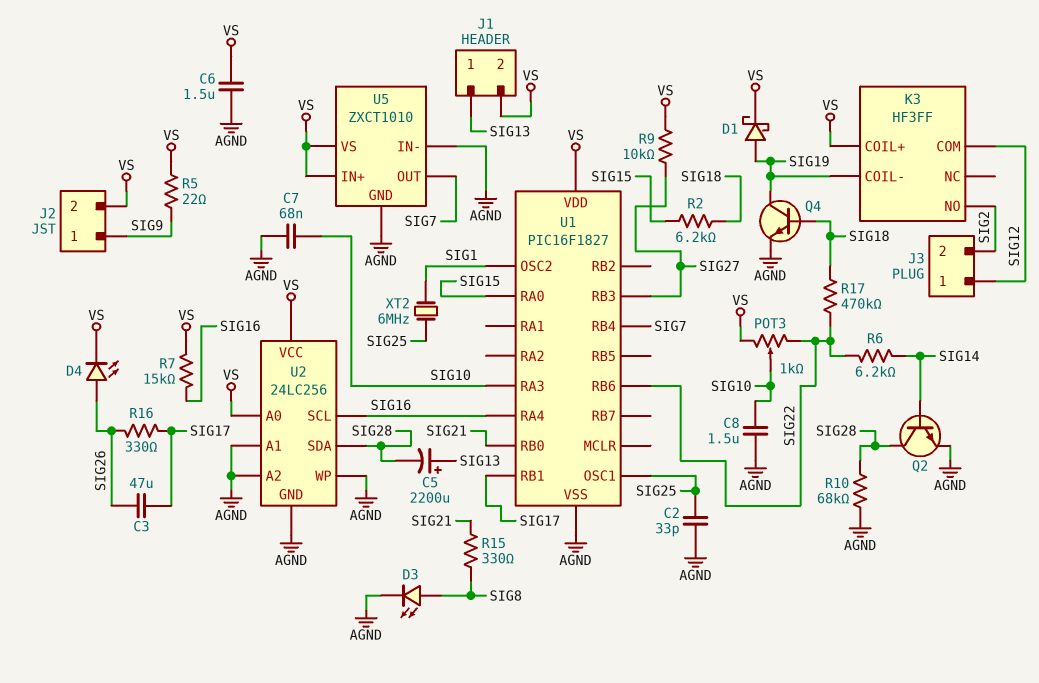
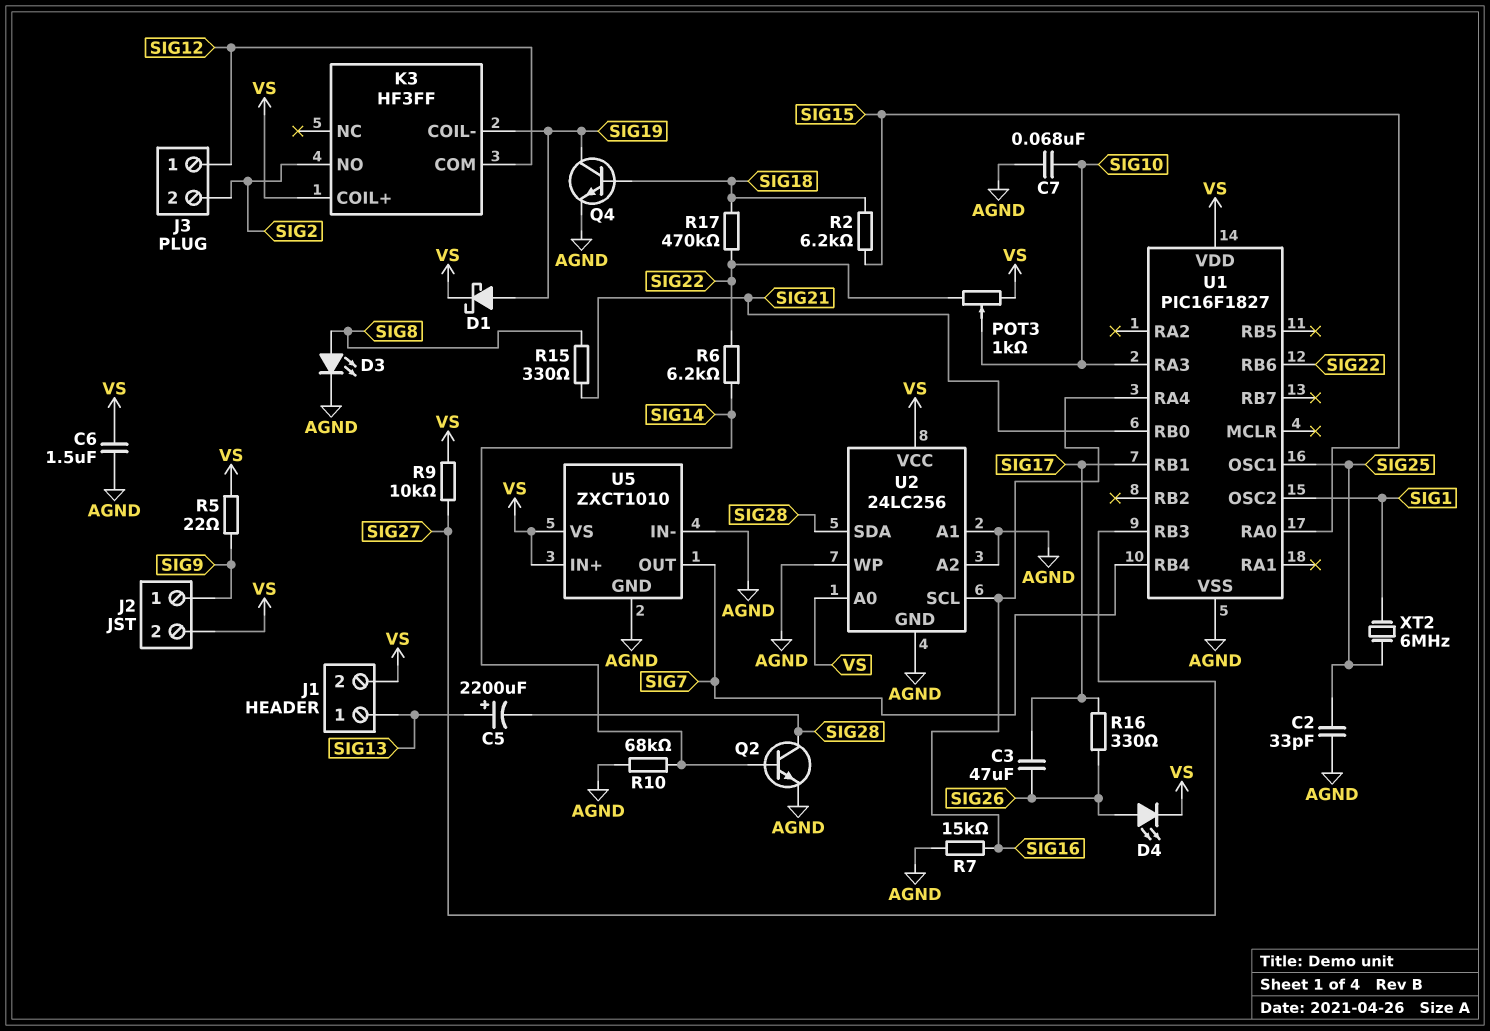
C8: 1.5uF (AGND, SIG10) -> none
R7: 15k (SIG16, VS) -> 15k (AGND, SIG16)
R10: 68k (AGND, SIG28) -> 68k (AGND, SIG14)

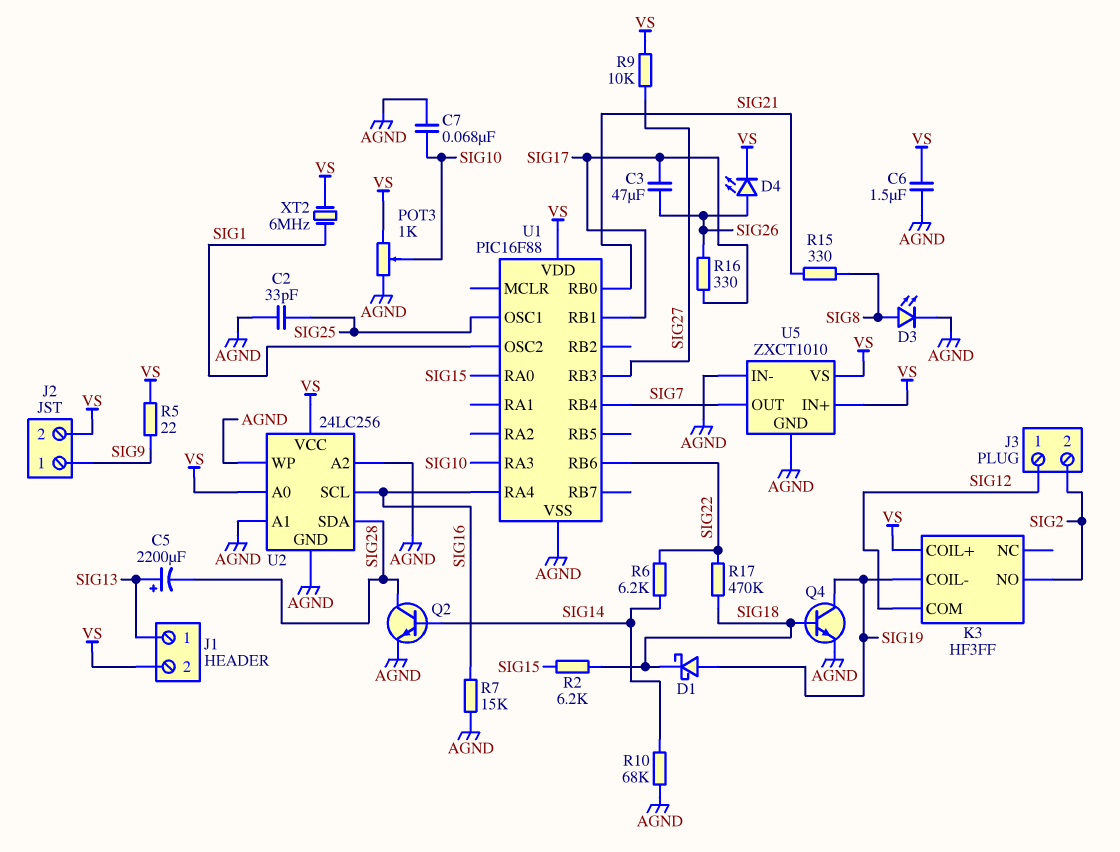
D1: schottky (A SIG19, K VS) -> schottky (A SIG19, K SIG18)
POT3: 1k (SIG22, VS, wiper SIG10) -> 1k (AGND, VS, wiper SIG10)
U1: PIC16F1827 -> PIC16F88
XT2: 6MHz (SIG1, SIG25) -> 6MHz (SIG1, VS)

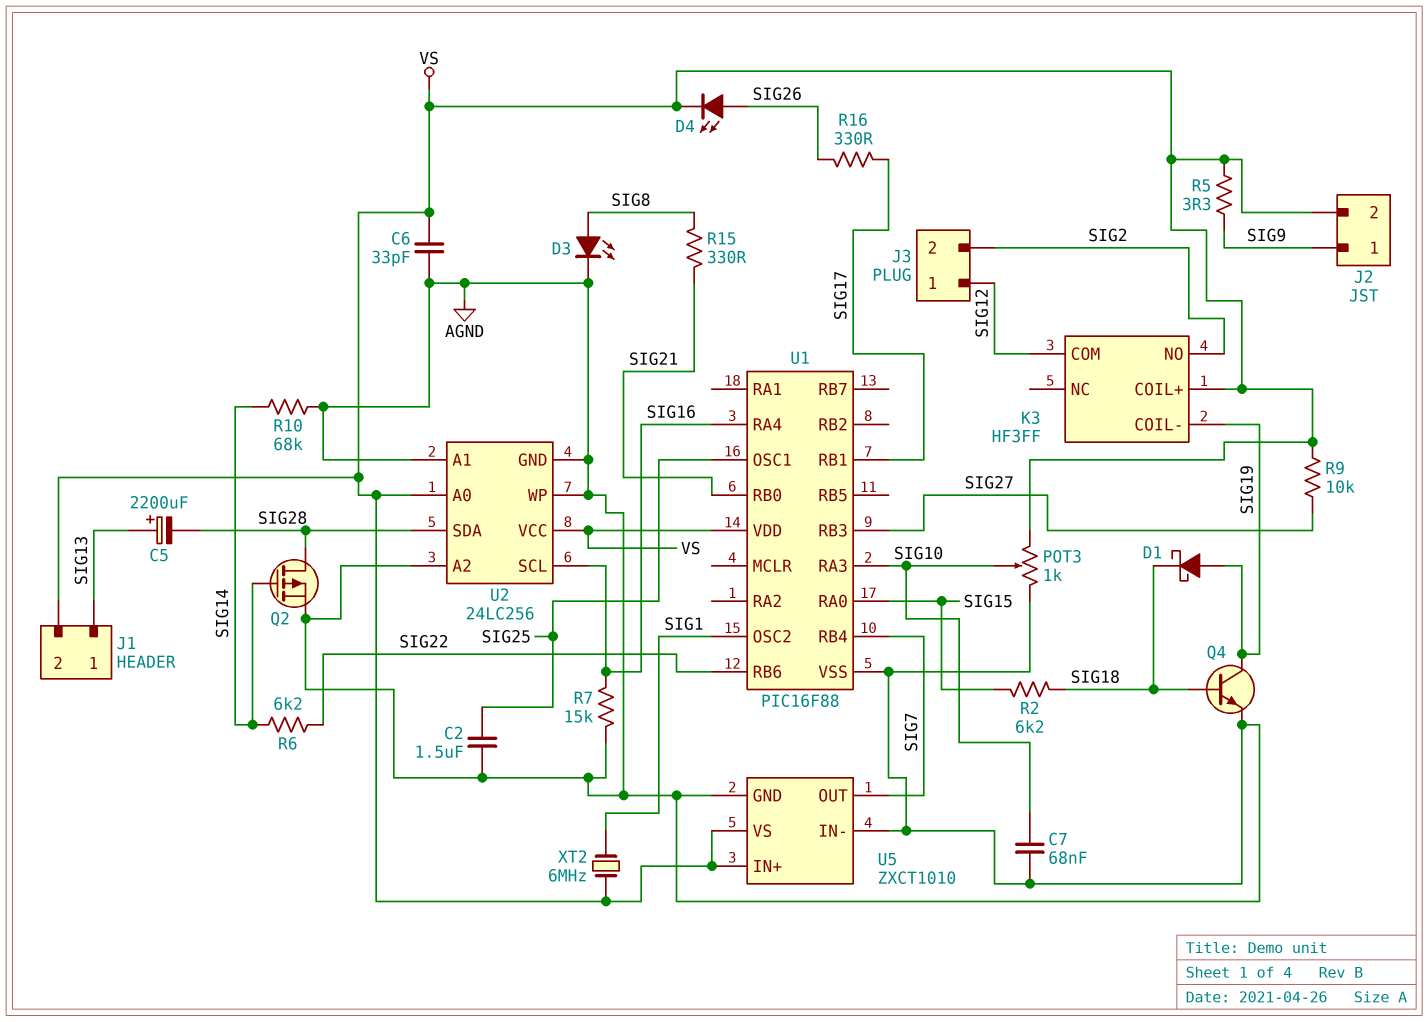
C2: 33pF (AGND, SIG25) -> 1.5uF (AGND, SIG25)
C3: 47uF (SIG17, SIG26) -> none
C6: 1.5uF (AGND, VS) -> 33pF (AGND, VS)
Q2: NPN (B SIG14, C SIG28, E AGND) -> PMOS (G SIG14, D SIG28, S AGND)
R5: 22 (SIG9, VS) -> 3.3 (SIG9, VS)
R17: 470k (SIG18, SIG22) -> none

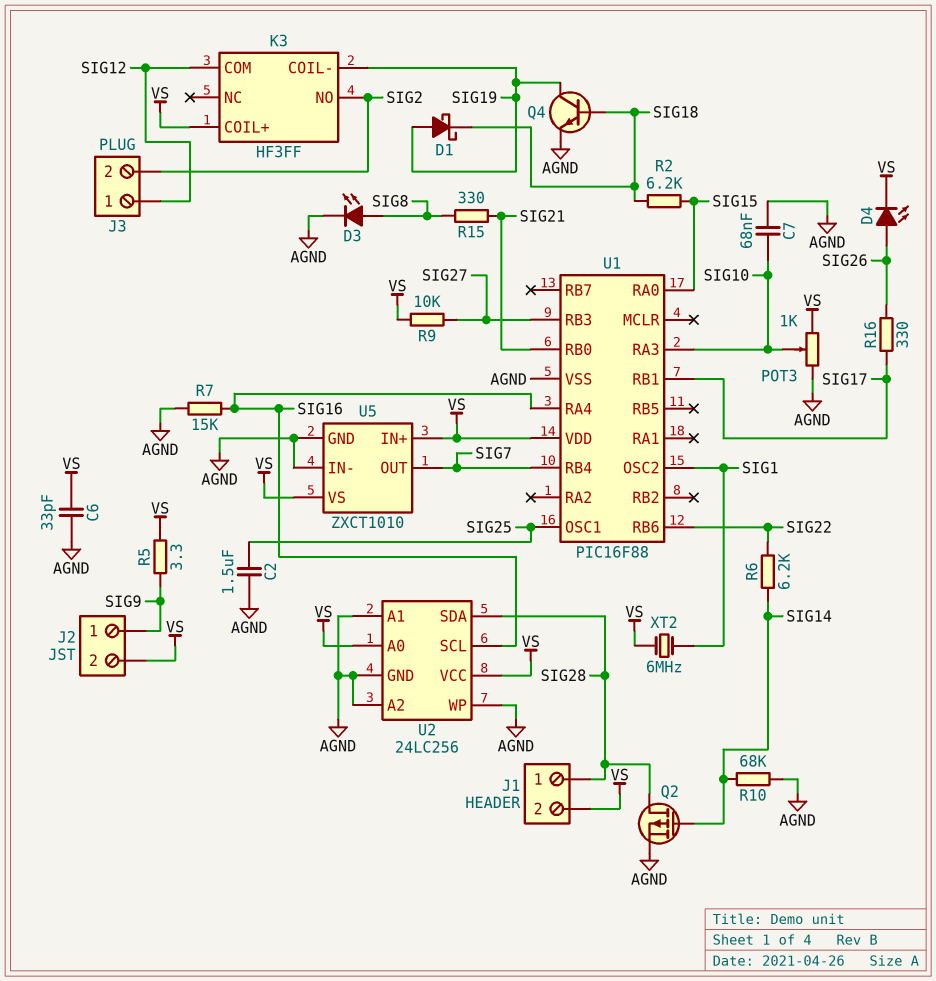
C5: 2200uF (plus SIG13, minus SIG28) -> none
J1 pin 1: SIG13 -> SIG28

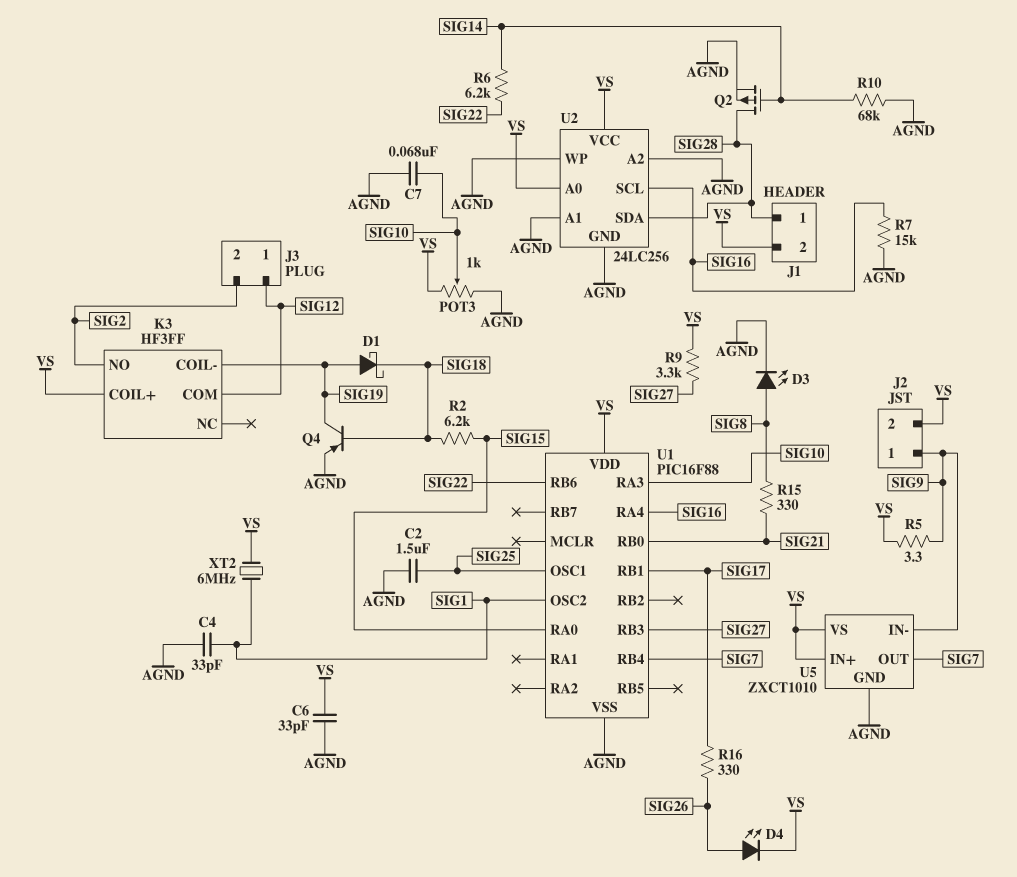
C4: none -> 33pF (AGND, SIG1)
Q4: NPN (B SIG18, C SIG19, E AGND) -> PNP (B SIG18, C SIG19, E AGND)
R9: 10k (SIG27, VS) -> 3.3k (SIG27, VS)
U5 pin IN-: AGND -> SIG9

